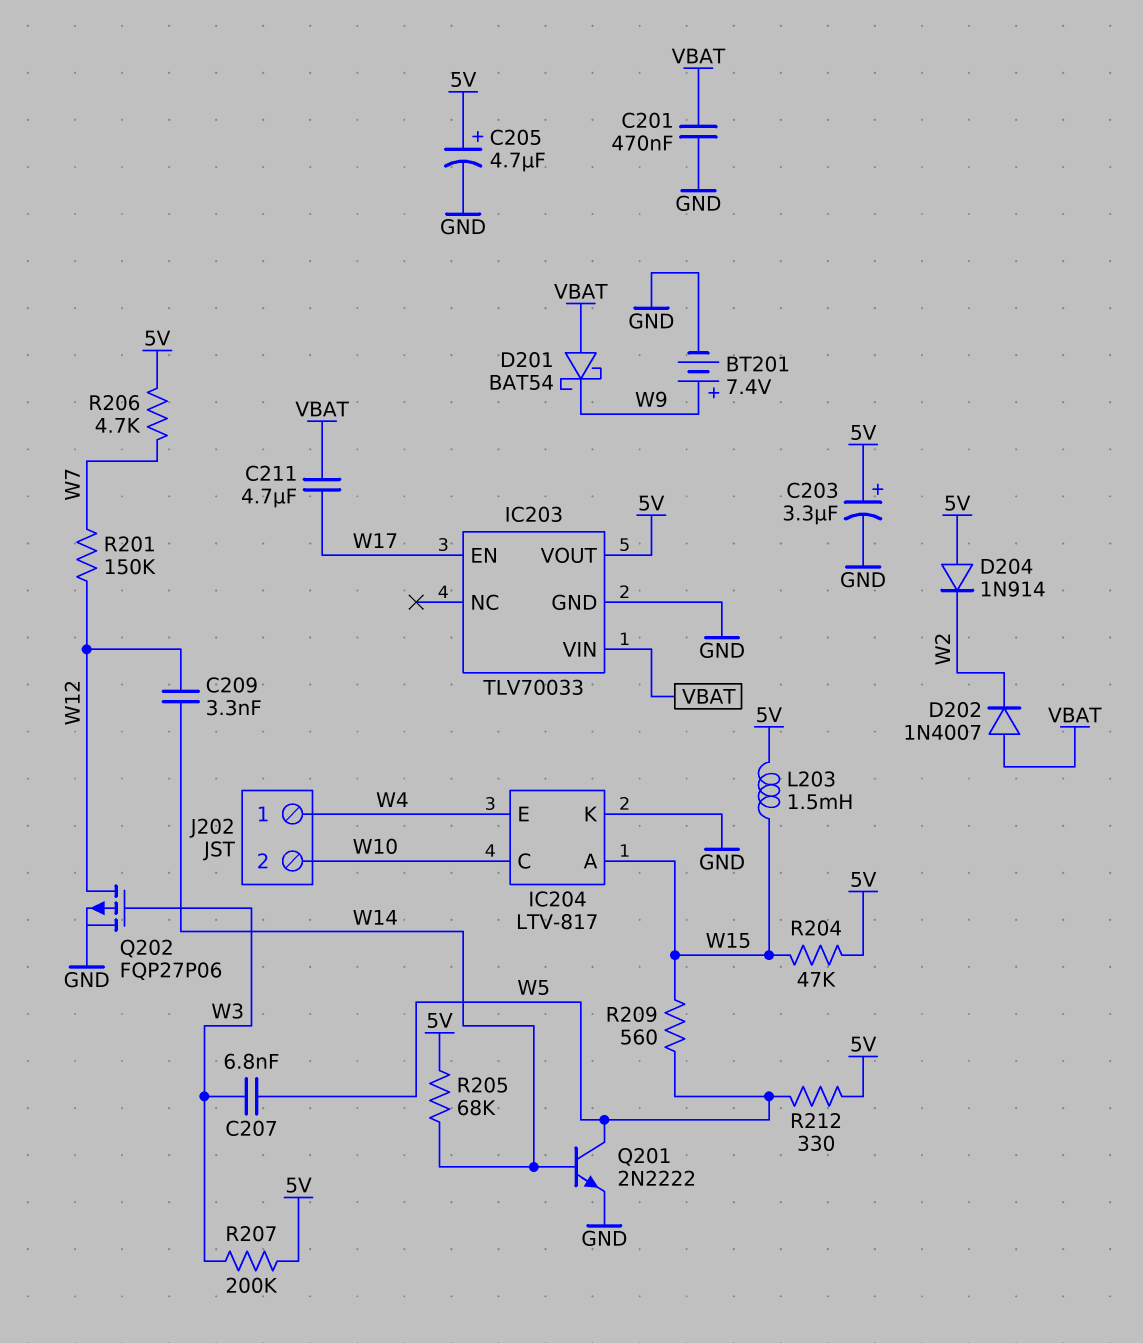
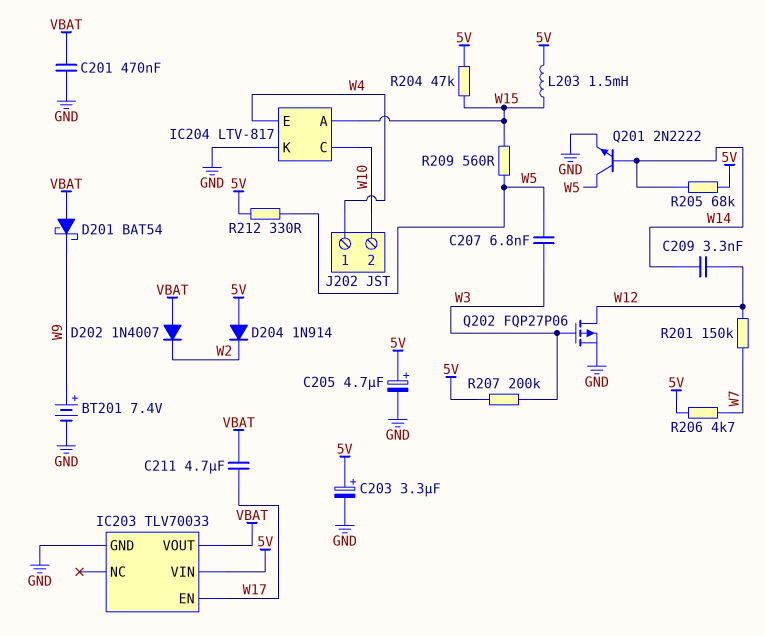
IC203 pin VIN: VBAT -> 5V
IC203 pin VOUT: 5V -> VBAT

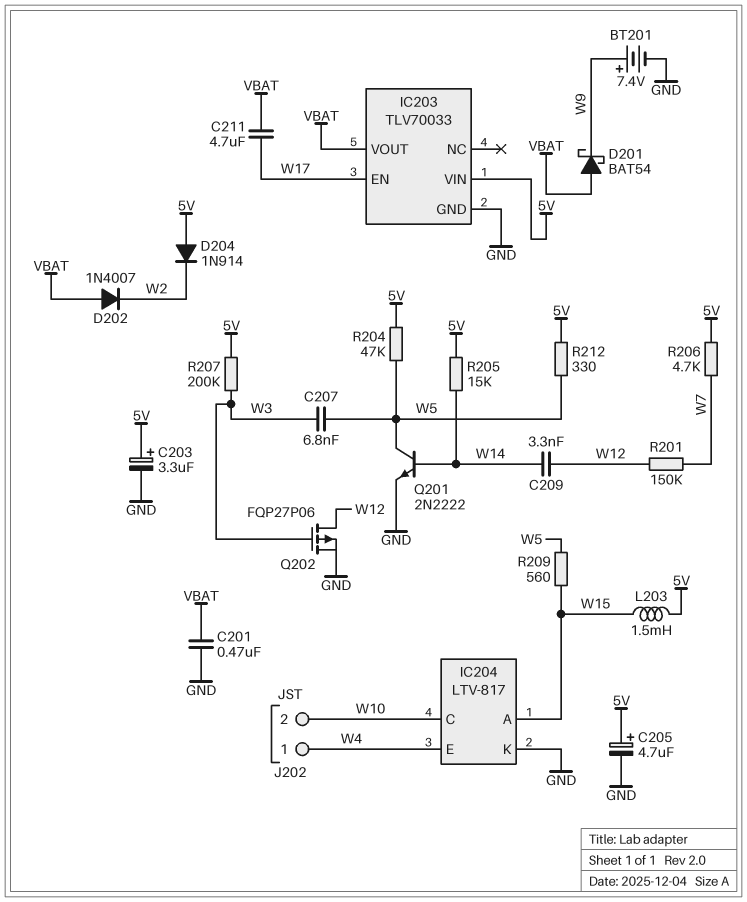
R204: 47k (5V, W15) -> 47k (5V, W5)
R205: 68k (5V, W14) -> 15k (5V, W14)

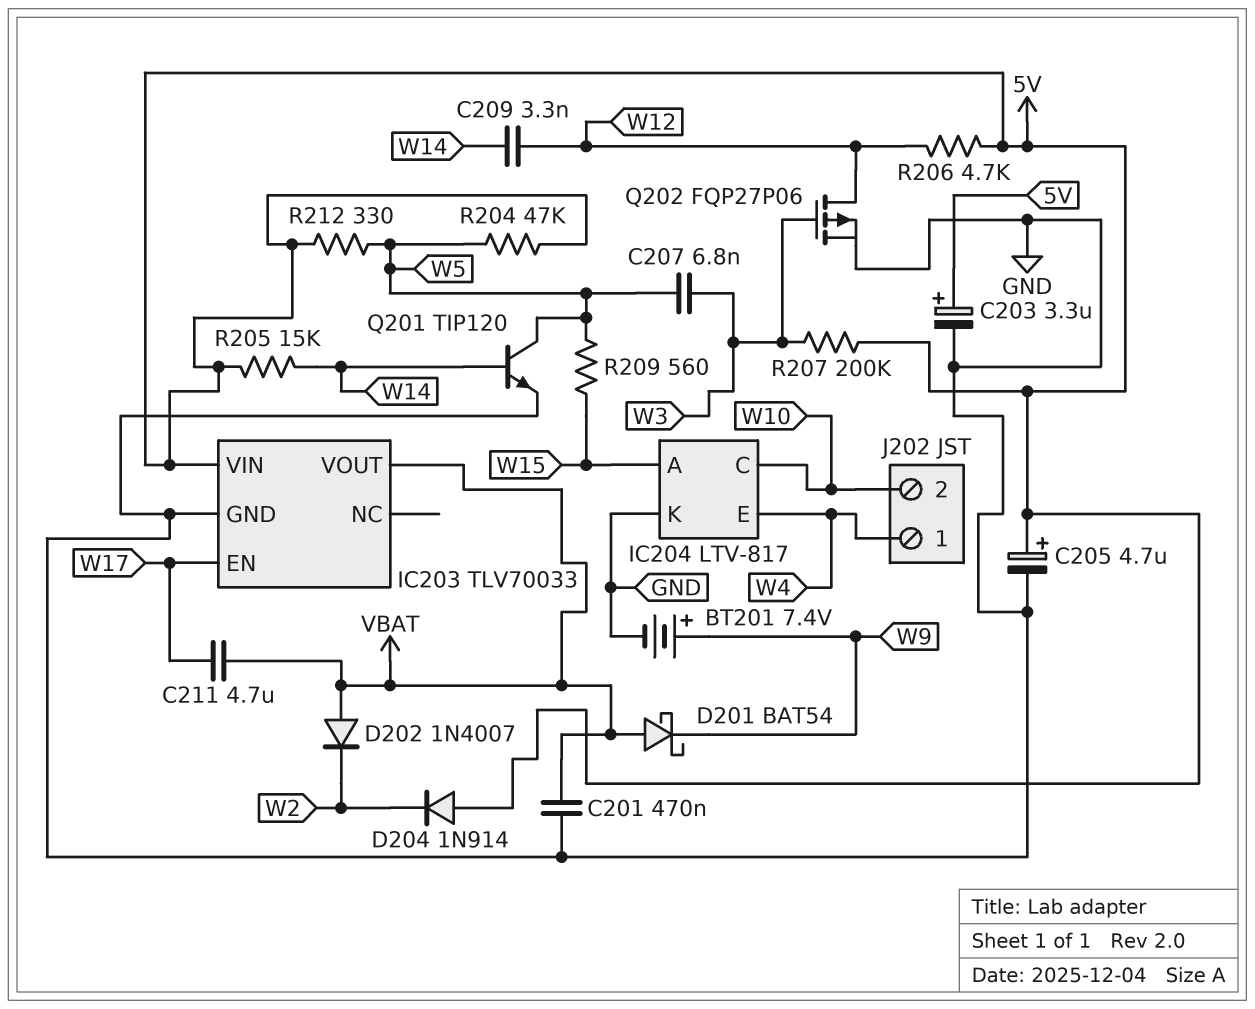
L203: 1.5mH (5V, W15) -> none
Q201: NPN 2N2222 (B W14, C W5, E GND) -> NPN TIP120 (B W14, C W5, E GND)
R201: 150k (W7, W12) -> none
R206: 4.7k (5V, W7) -> 4.7k (5V, W12)

